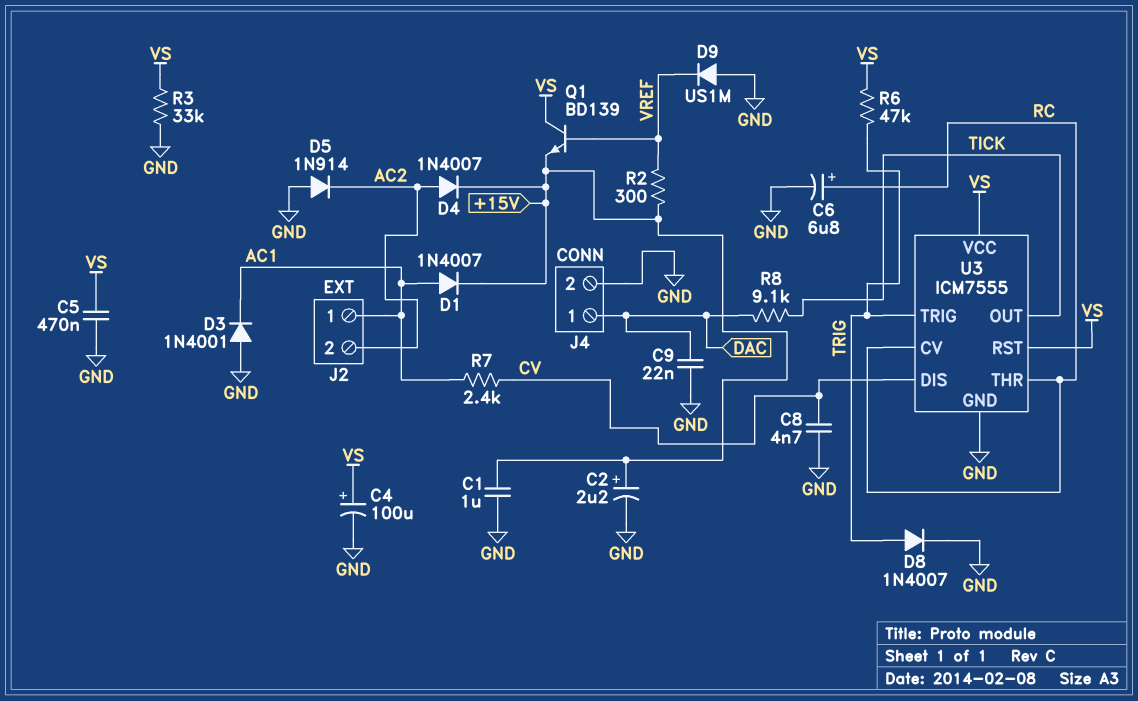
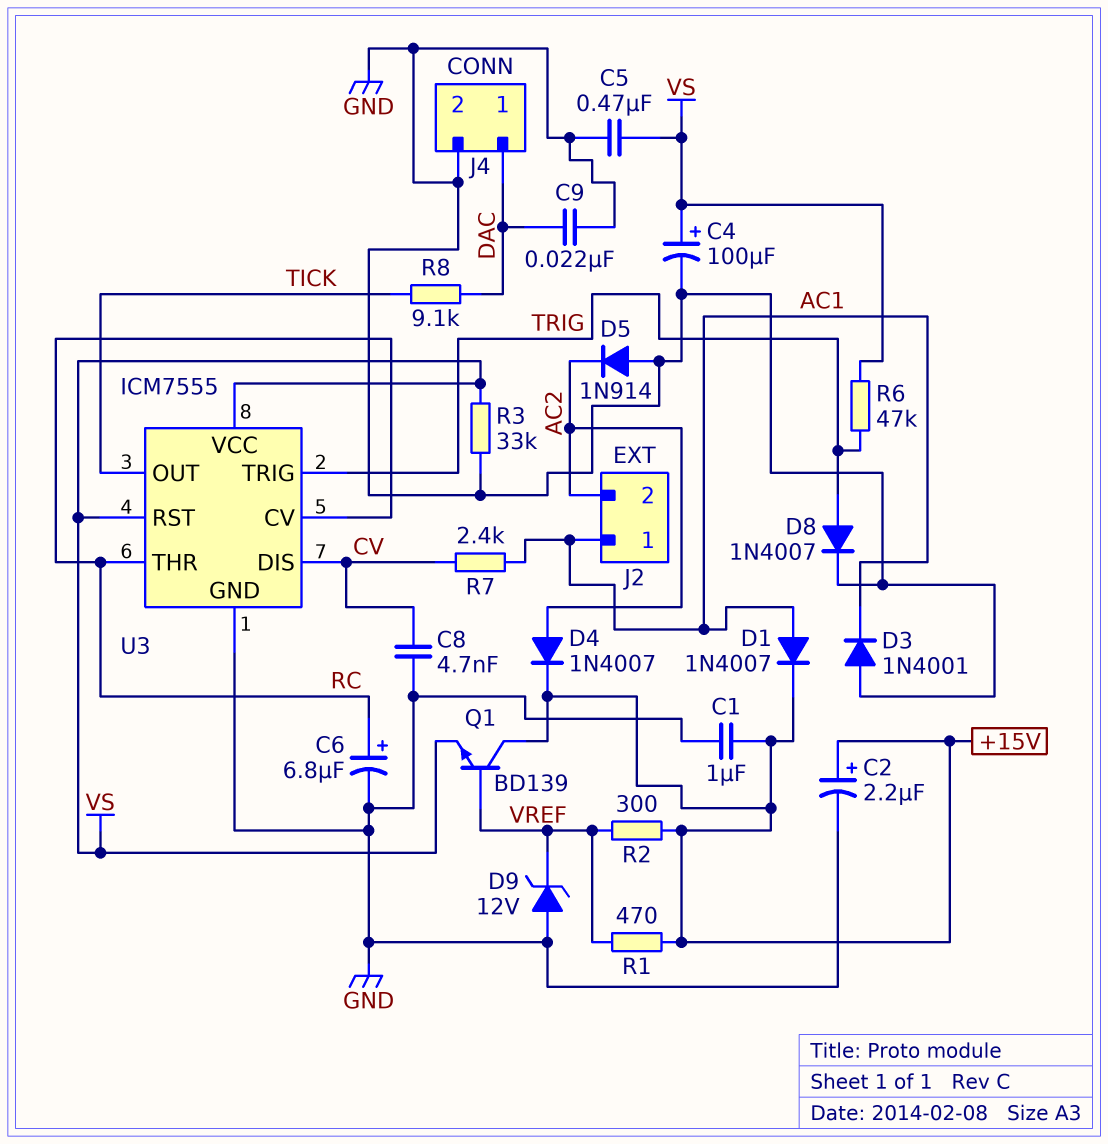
D9: diode US1M (A GND, K VREF) -> zener 12V (A GND, K VREF)
Q1: NPN BD139 (B VREF, C VS, E +15V) -> NPN BD139 (B VREF, C +15V, E VS)
R1: none -> 470 (+15V, VREF)

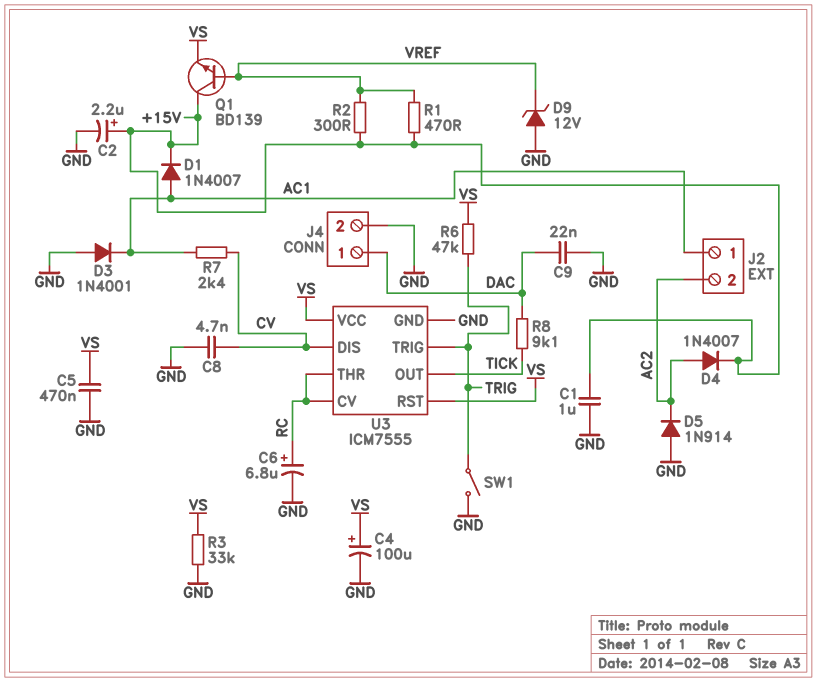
D8: diode 1N4007 (A TRIG, K GND) -> none
SW1: none -> switch (GND, TRIG)

